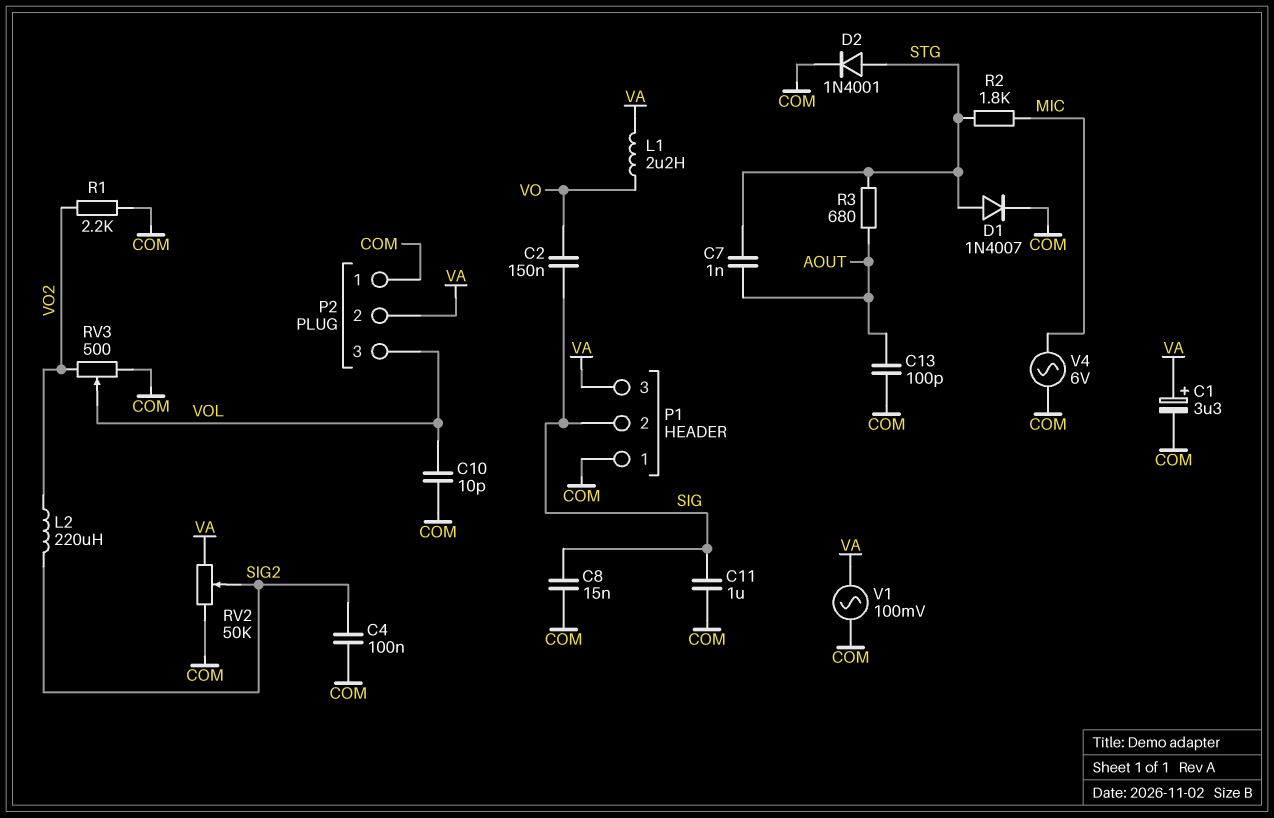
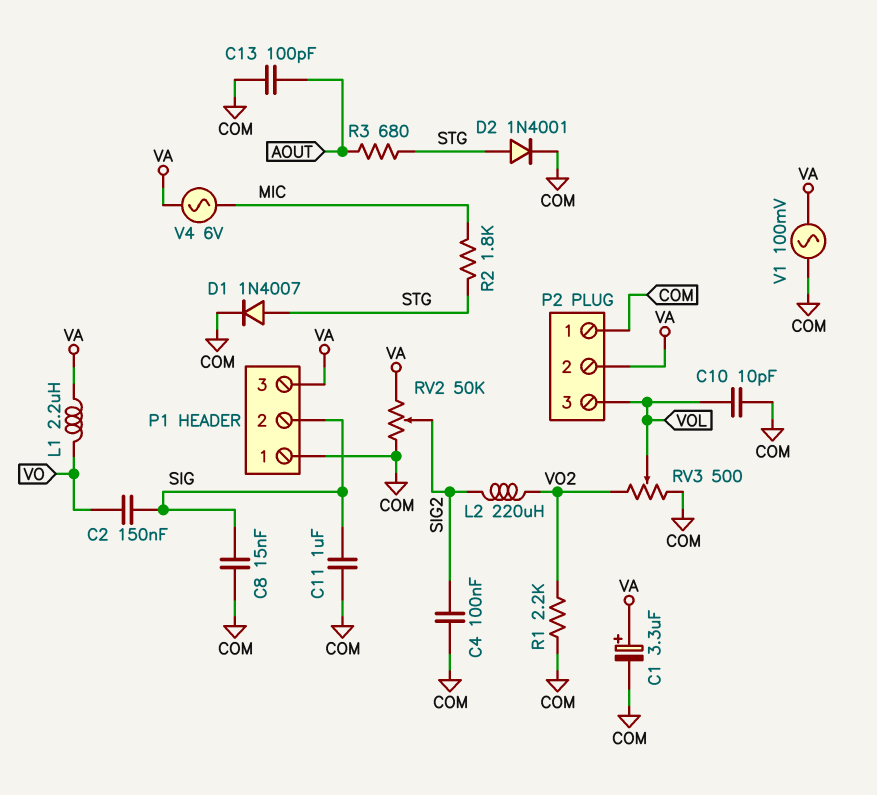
C7: 1nF (AOUT, STG) -> none
V4: AC 6V (COM, MIC) -> AC 6V (MIC, VA)

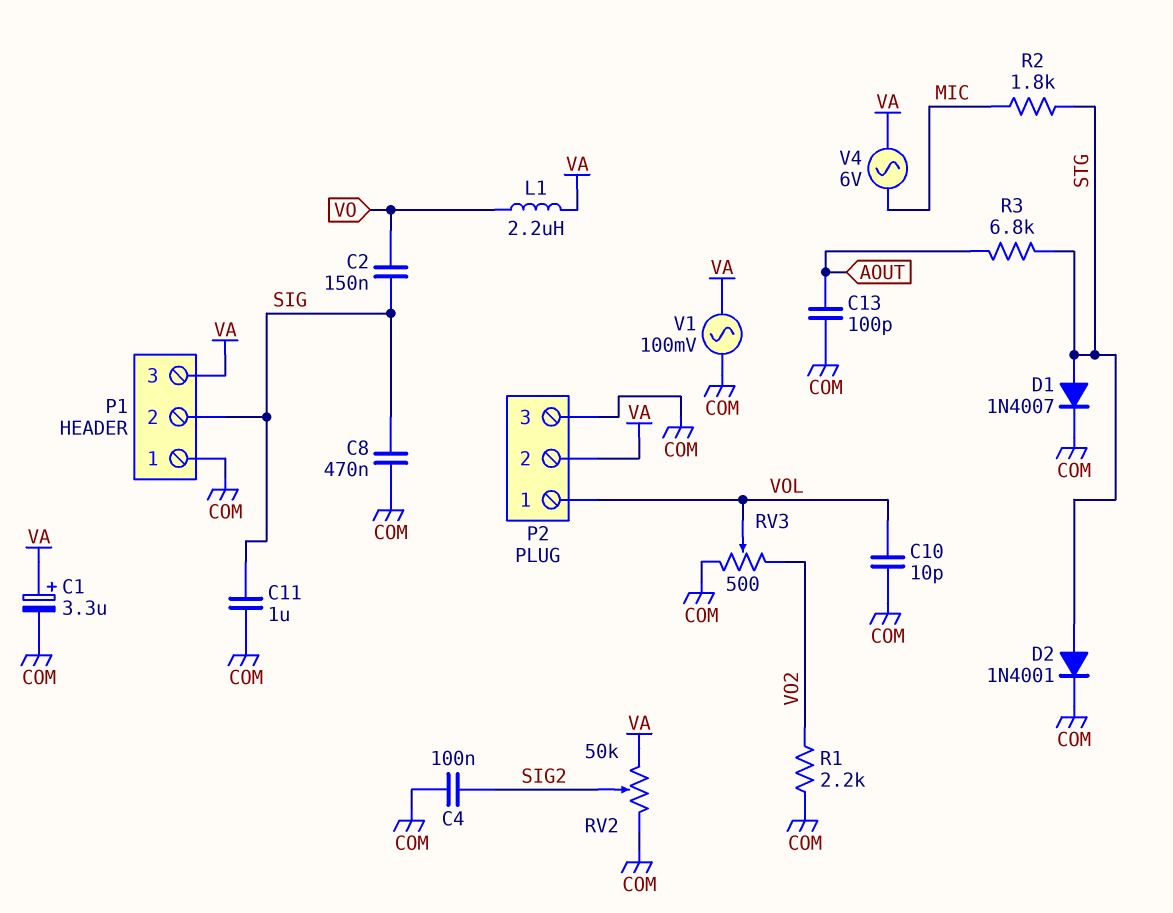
C8: 15nF (COM, SIG) -> 470nF (COM, SIG)
L2: 220uH (SIG2, VO2) -> none
P2 pin 1: COM -> VOL
P2 pin 3: VOL -> COM
R3: 680 (AOUT, STG) -> 6.8k (AOUT, STG)

